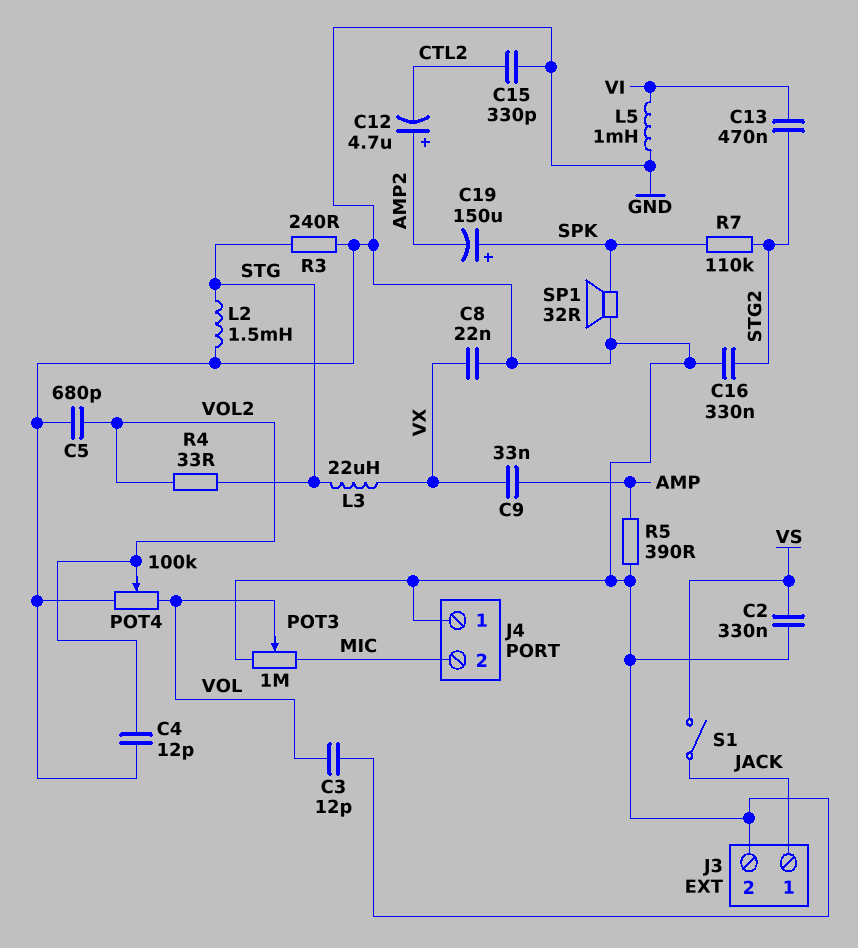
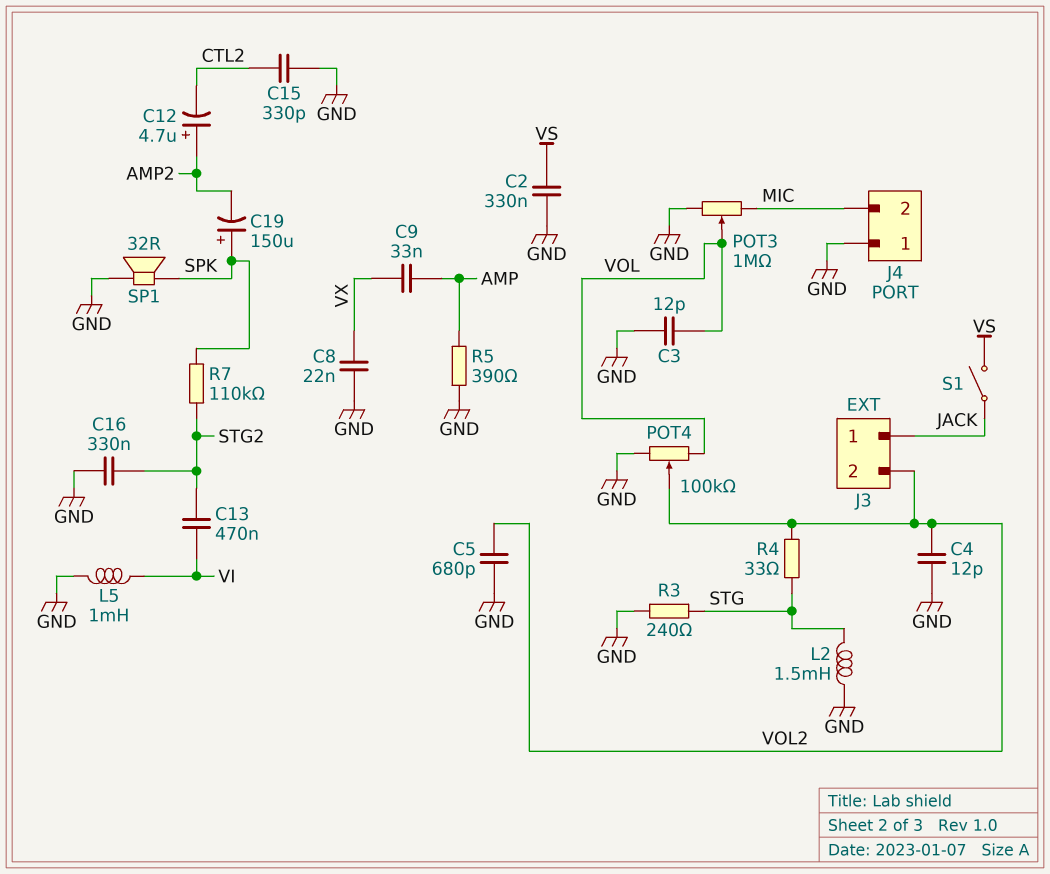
J3 pin 2: GND -> VOL2
L3: 22uH (STG, VX) -> none

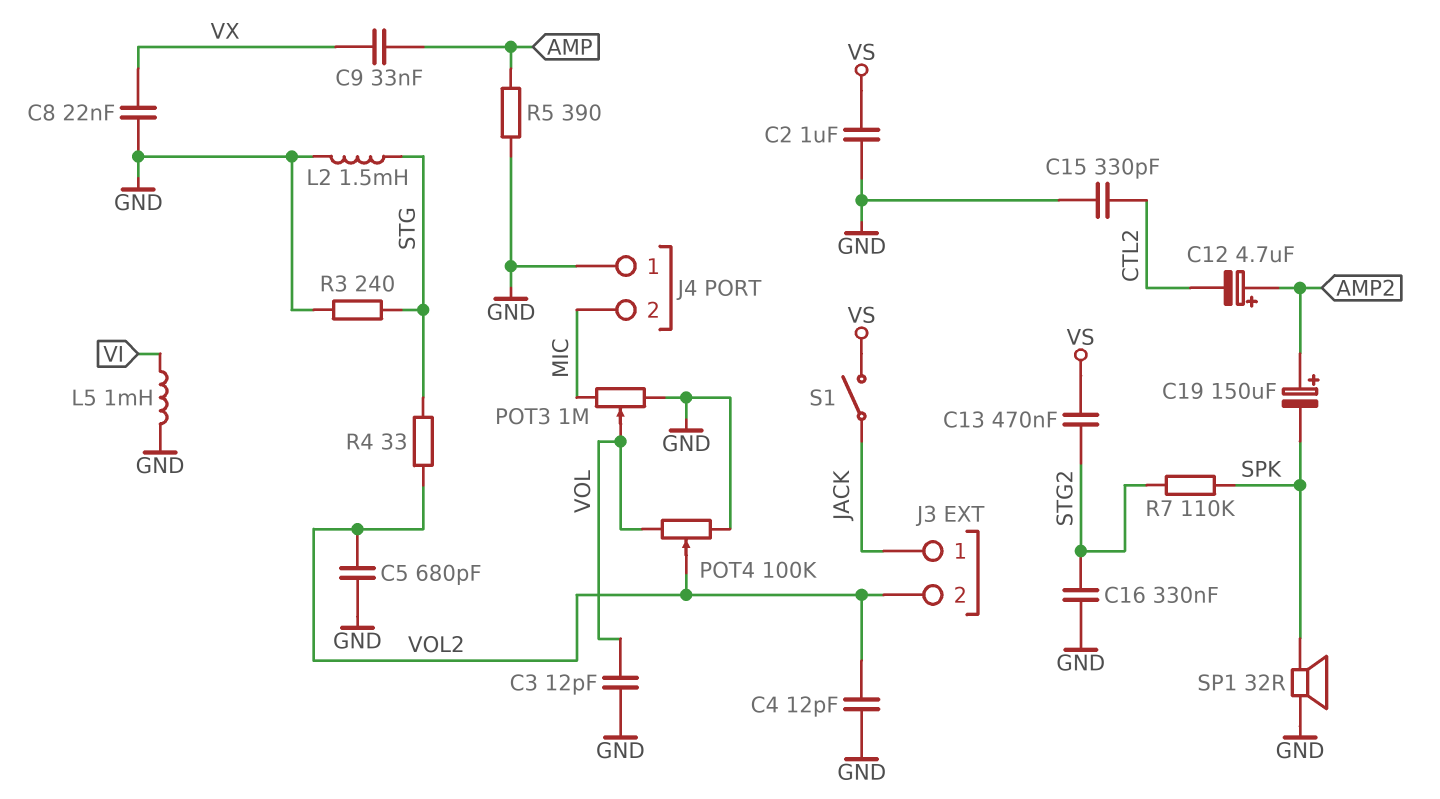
C2: 330nF (GND, VS) -> 1uF (GND, VS)
C13: 470nF (STG2, VI) -> 470nF (STG2, VS)
C19: 150uF (plus SPK, minus AMP2) -> 150uF (plus AMP2, minus SPK)

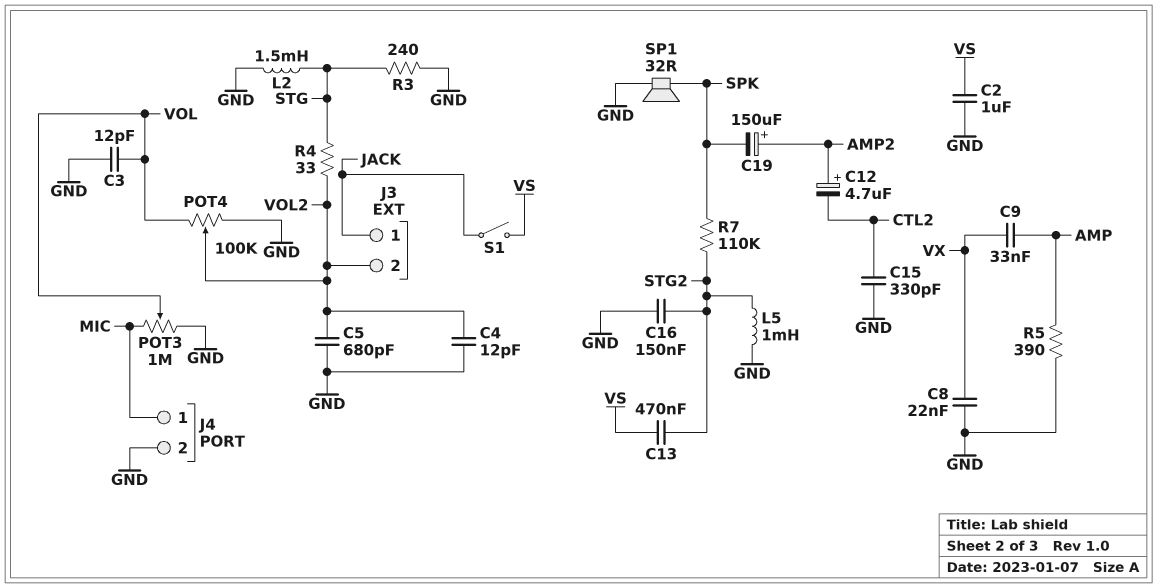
C16: 330nF (GND, STG2) -> 150nF (GND, STG2)
J4 pin 1: GND -> MIC
J4 pin 2: MIC -> GND
L5: 1mH (GND, VI) -> 1mH (GND, STG2)

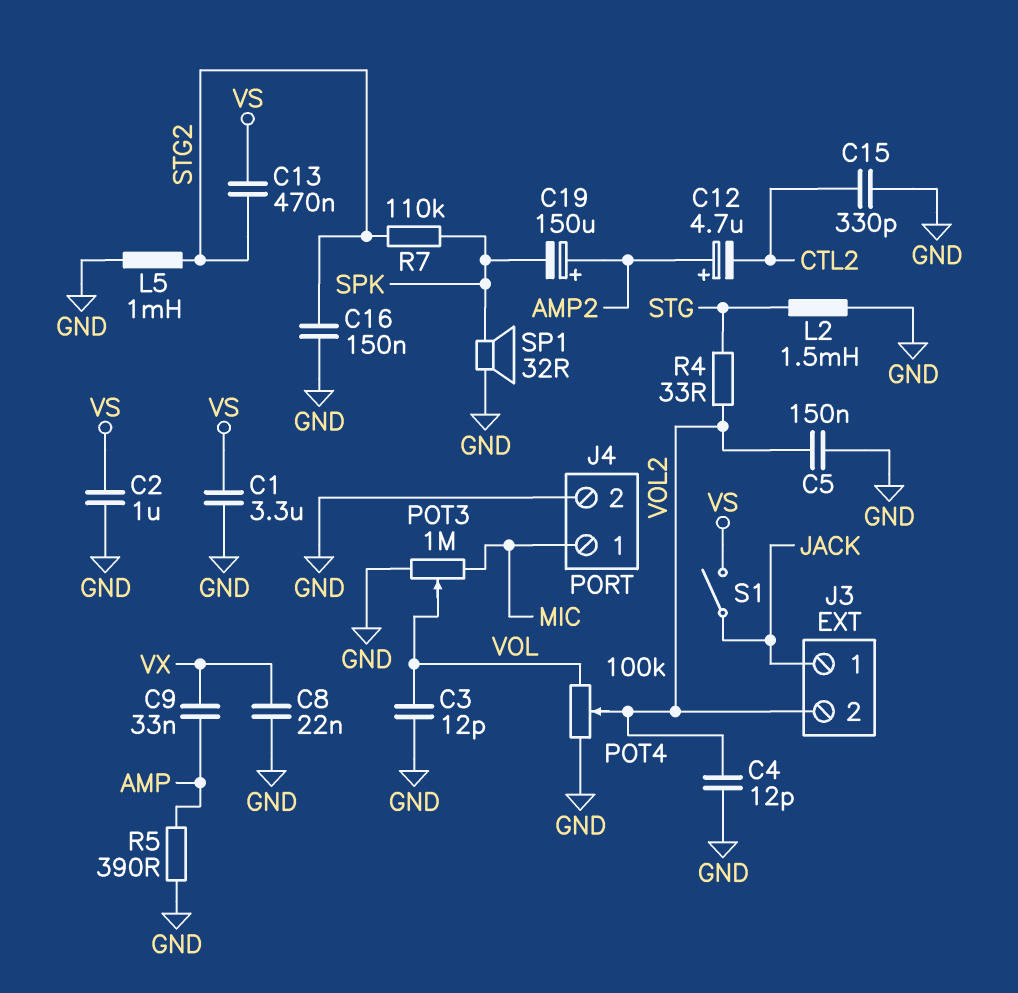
C1: none -> 3.3uF (GND, VS)
C5: 680pF (GND, VOL2) -> 150nF (GND, VOL2)
R3: 240 (GND, STG) -> none

